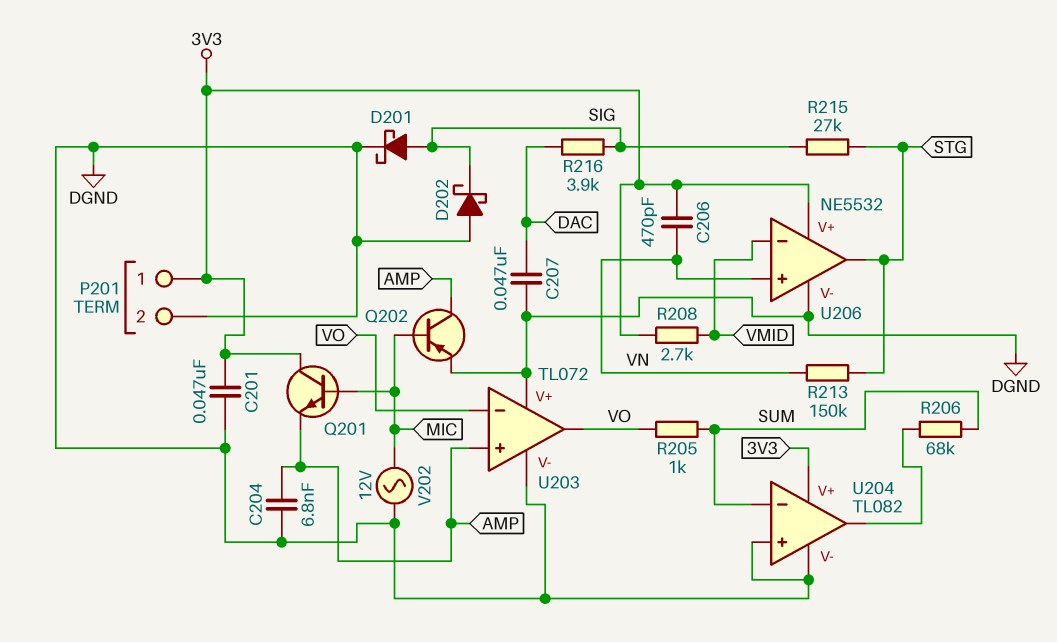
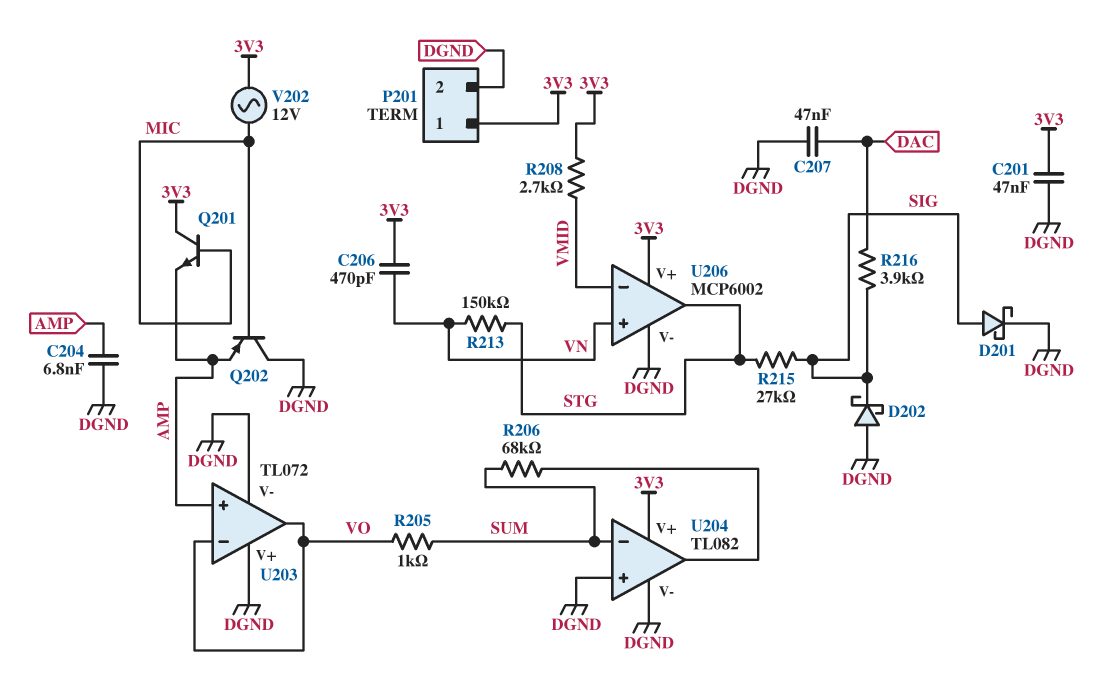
Q202: PNP (B MIC, C AMP, E DGND) -> PNP (B MIC, C DGND, E AMP)
U206: NE5532 -> MCP6002
V202: AC 12V (DGND, MIC) -> AC 12V (3V3, MIC)

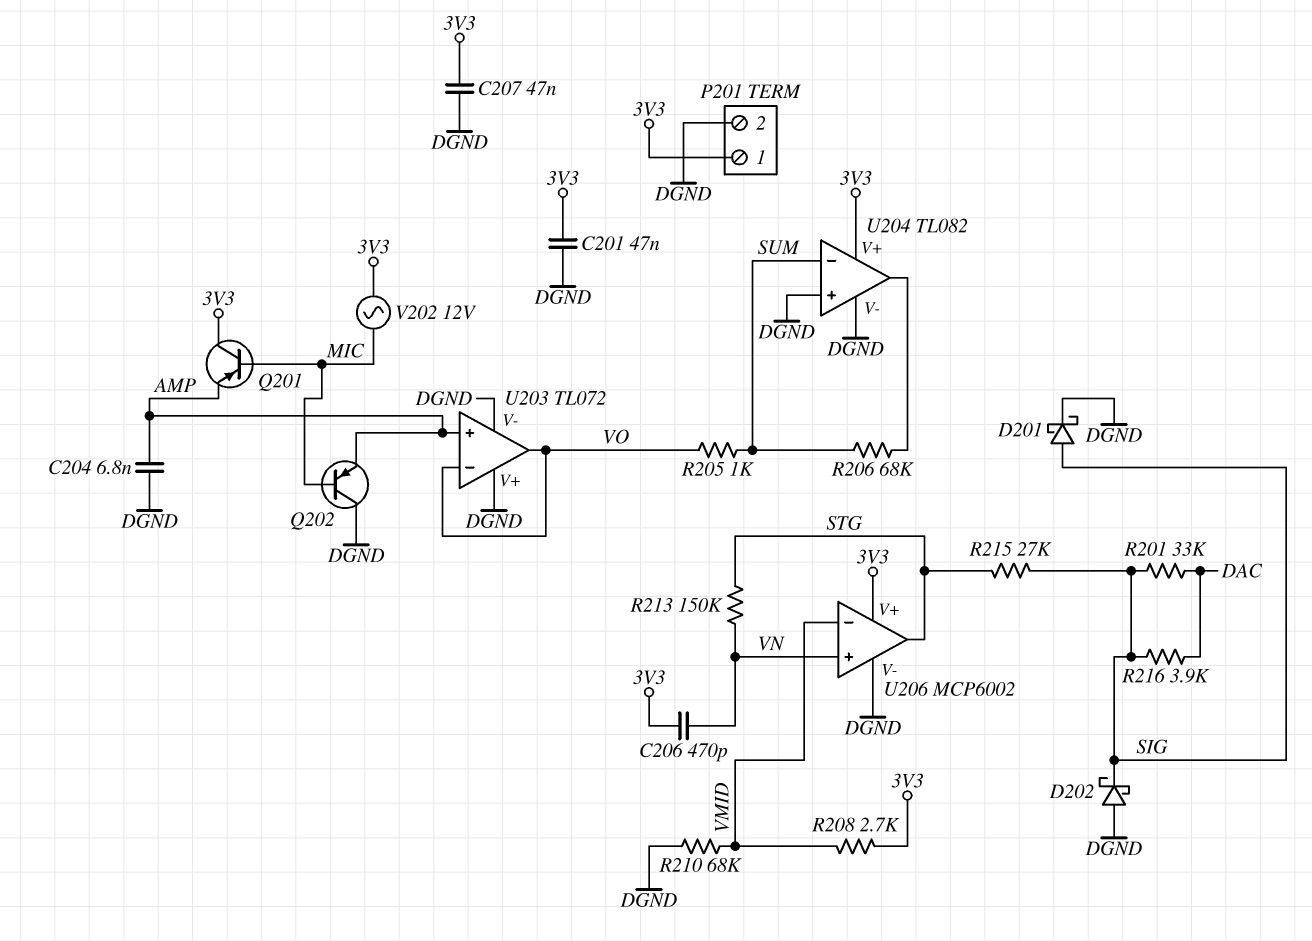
C207: 47nF (DAC, DGND) -> 47nF (3V3, DGND)
Q201: NPN (B MIC, C 3V3, E AMP) -> PNP (B MIC, C 3V3, E AMP)
R201: none -> 33k (DAC, SIG)
R210: none -> 68k (DGND, VMID)

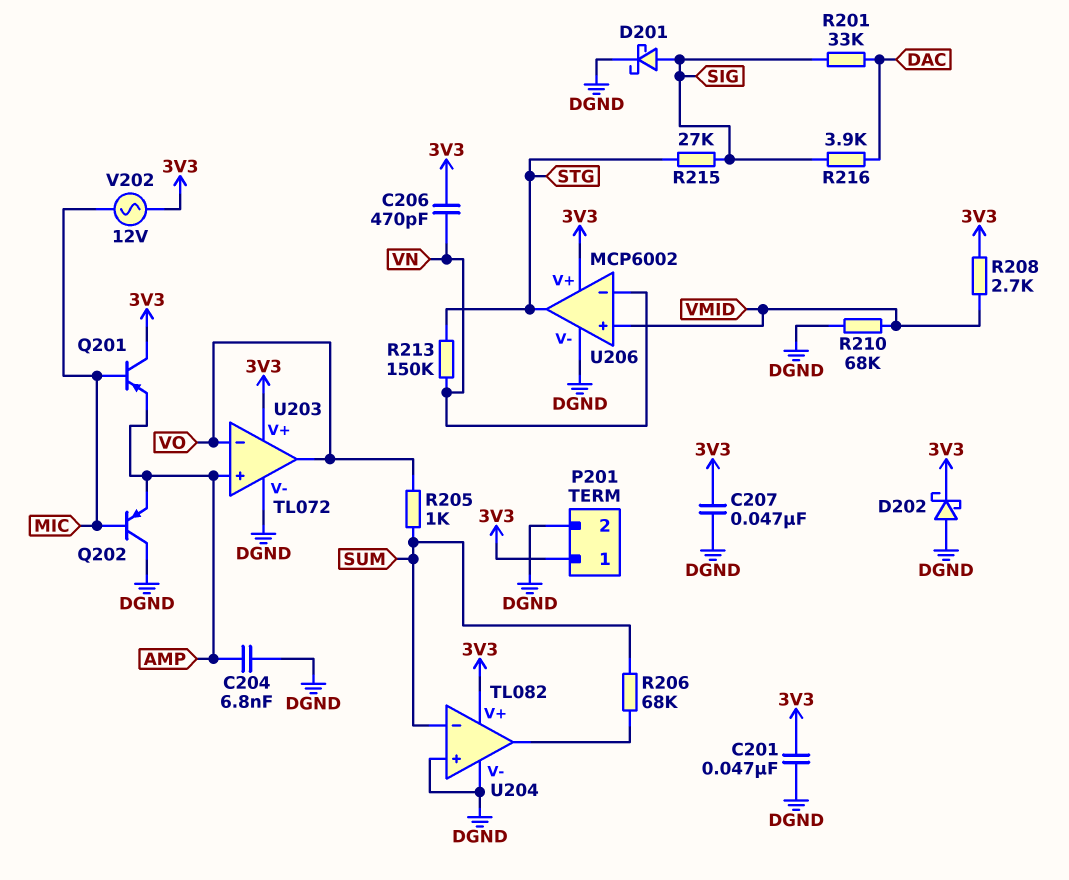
D202: schottky (A DGND, K SIG) -> schottky (A DGND, K 3V3)
U203 pin V+: DGND -> 3V3
U206 pin in+: VN -> VMID
U206 pin in-: VMID -> VN

